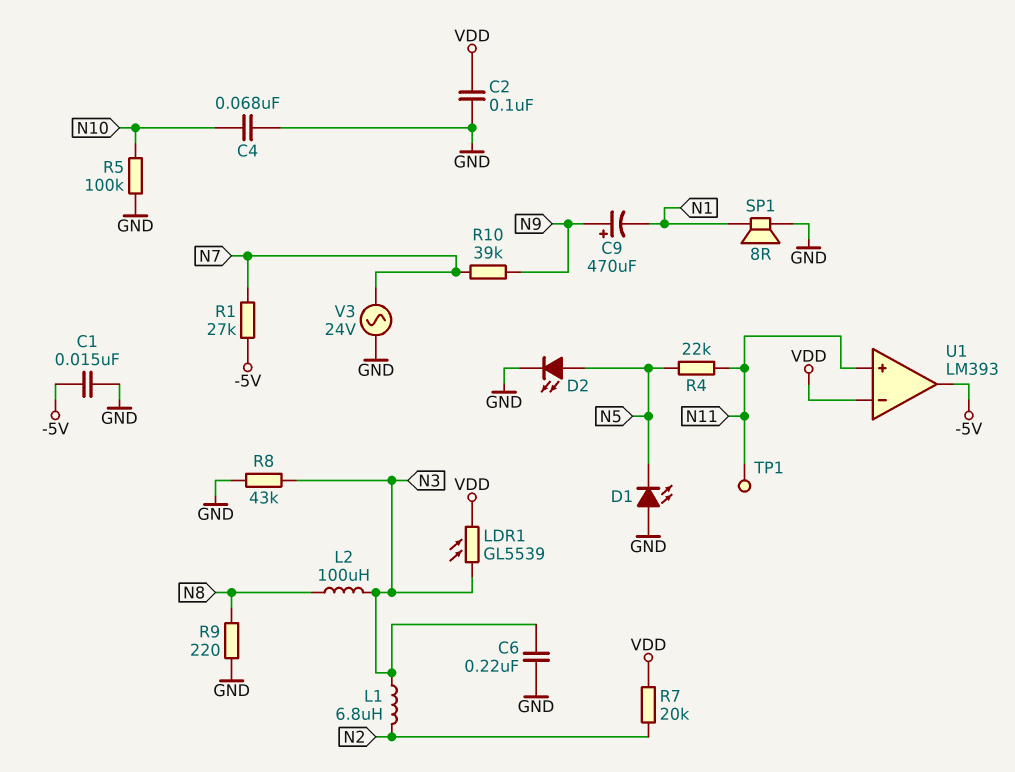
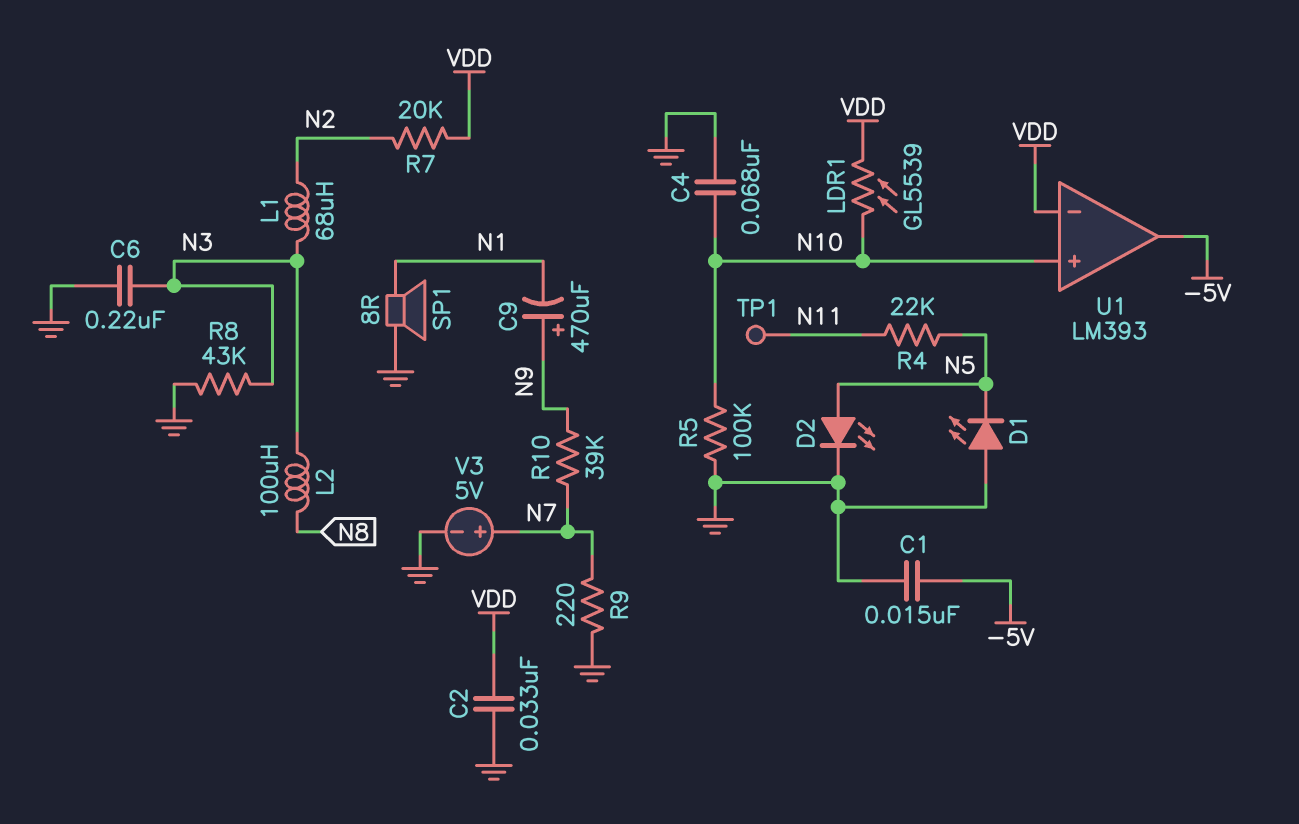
C2: 100nF (GND, VDD) -> 33nF (GND, VDD)
L1: 6.8uH (N2, N3) -> 68uH (N2, N3)
LDR1: GL5539 (N3, VDD) -> GL5539 (N10, VDD)
R1: 27k (-5V, N7) -> none
R9: 220 (GND, N8) -> 220 (GND, N7)
U1 pin in+: N11 -> N10
V3: AC 24V (GND, N7) -> 5V (plus N7, minus GND)

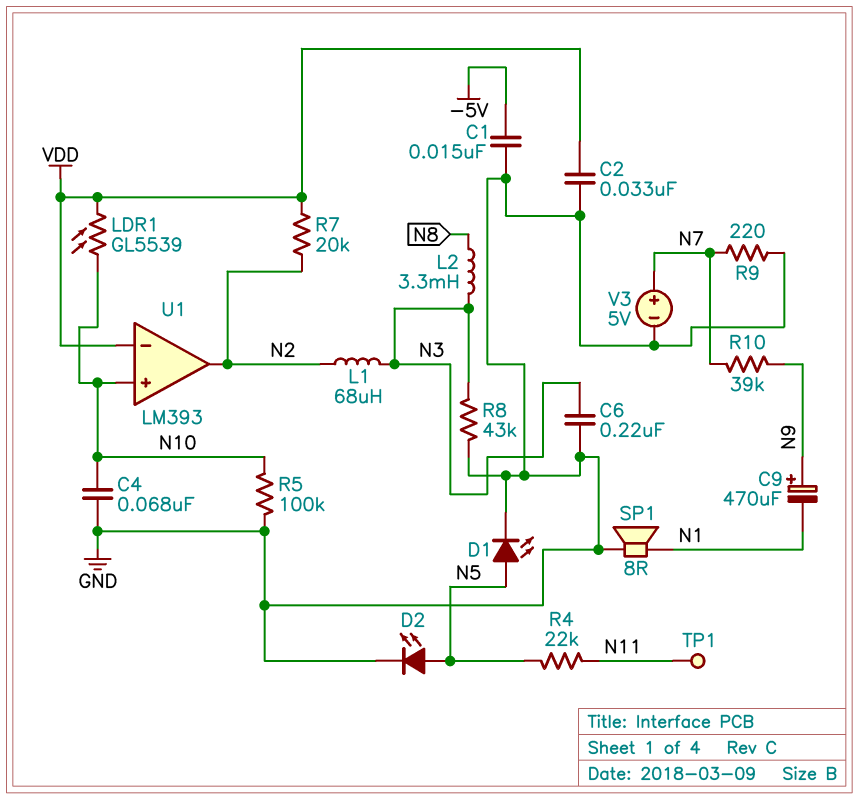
D1: LED (A GND, K N5) -> LED (A N5, K GND)
L2: 100uH (N3, N8) -> 3.3mH (N3, N8)
U1 pin out: -5V -> N2

